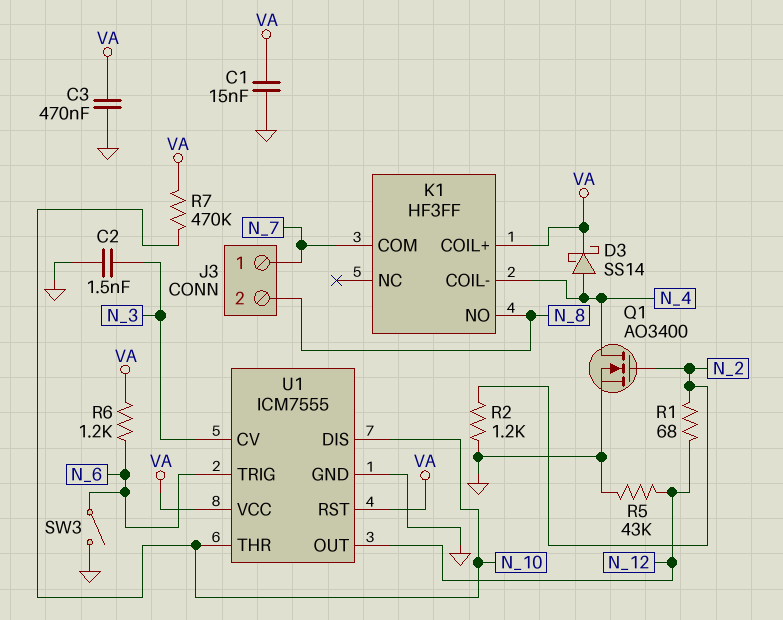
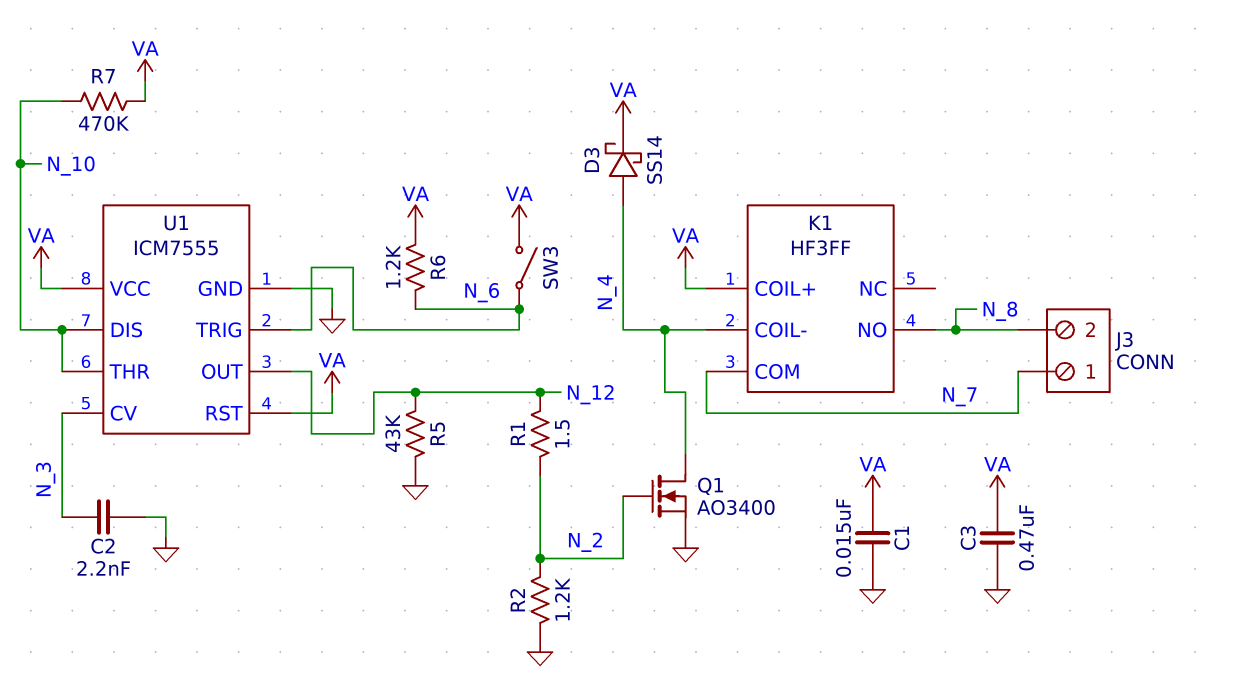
C2: 1.5nF (GND, N_3) -> 2.2nF (GND, N_3)
R1: 68 (N_2, N_12) -> 1.5 (N_2, N_12)
SW3: switch (GND, N_6) -> switch (N_6, VA)

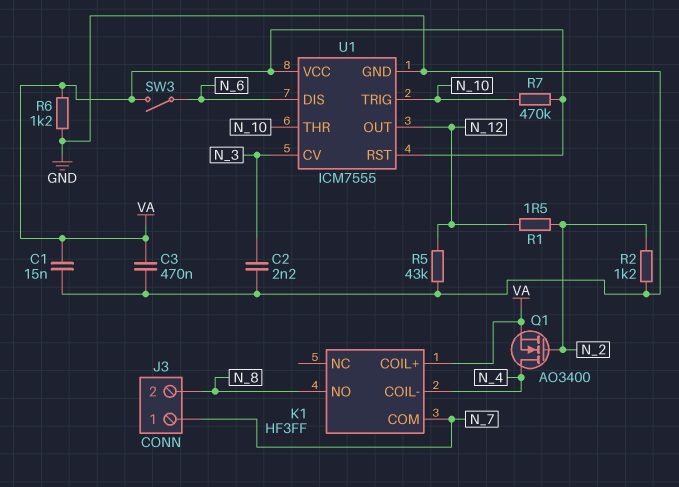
D3: schottky SS14 (A N_4, K VA) -> none
Q1: NMOS AO3400 (G N_2, D N_4, S GND) -> NMOS AO3400 (G N_2, D N_4, S VA)
R6: 1.2k (N_6, VA) -> 1.2k (GND, VA)
U1 pin DIS: N_10 -> N_6
U1 pin TRIG: N_6 -> N_10

